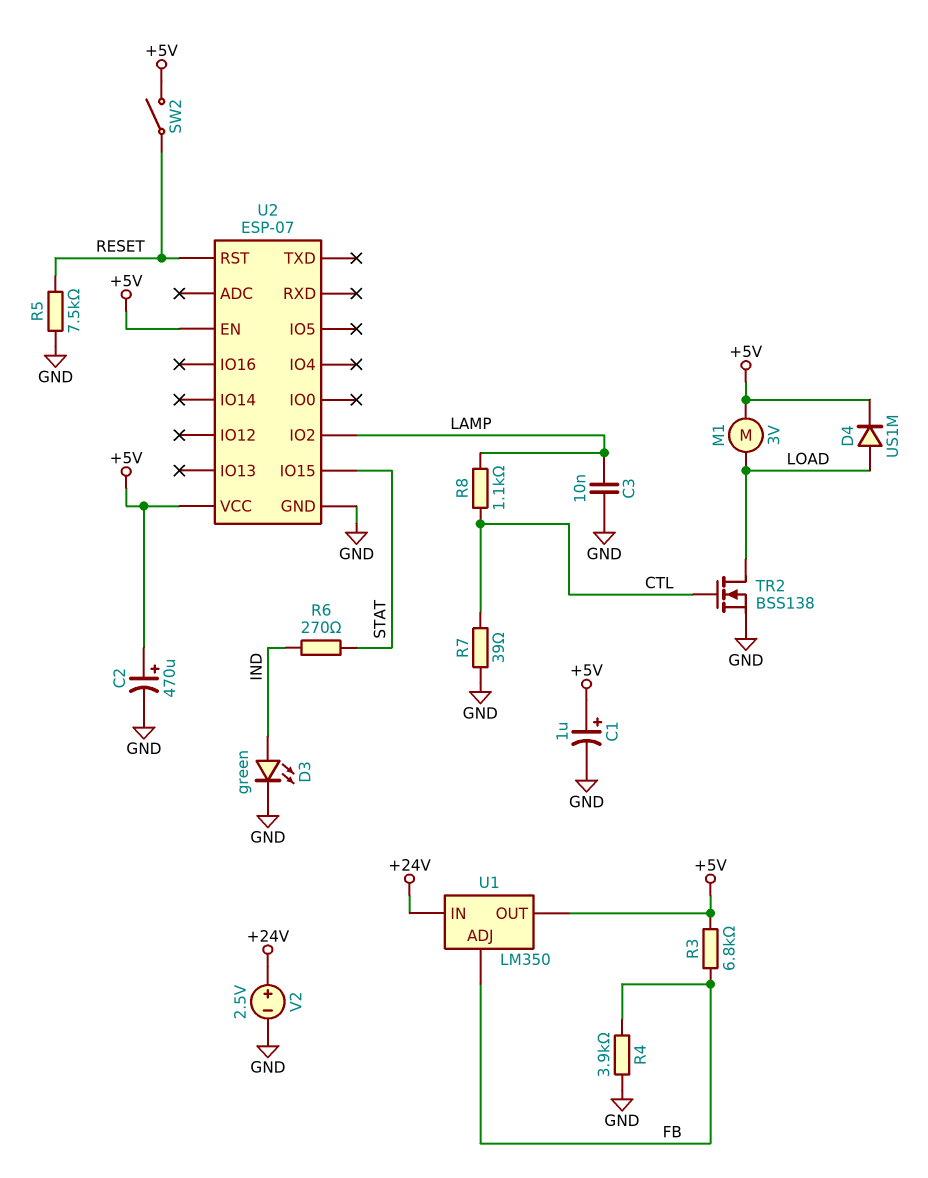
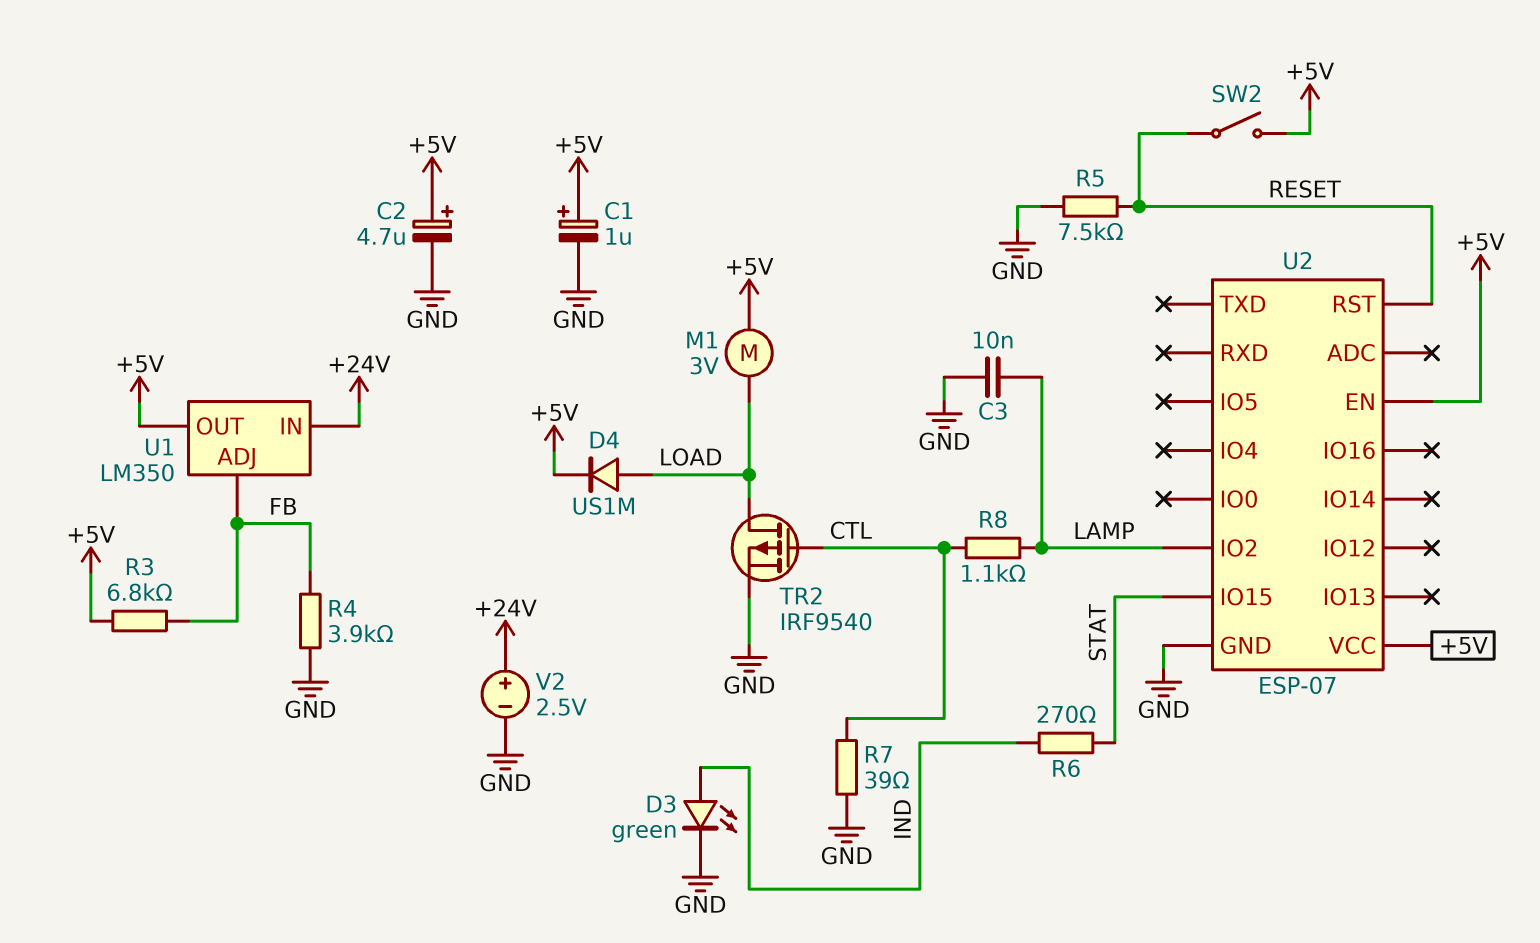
C2: 470uF (plus +5V, minus GND) -> 4.7uF (plus +5V, minus GND)
TR2: NMOS BSS138 (G CTL, D LOAD, S GND) -> PMOS IRF9540 (G CTL, D LOAD, S GND)

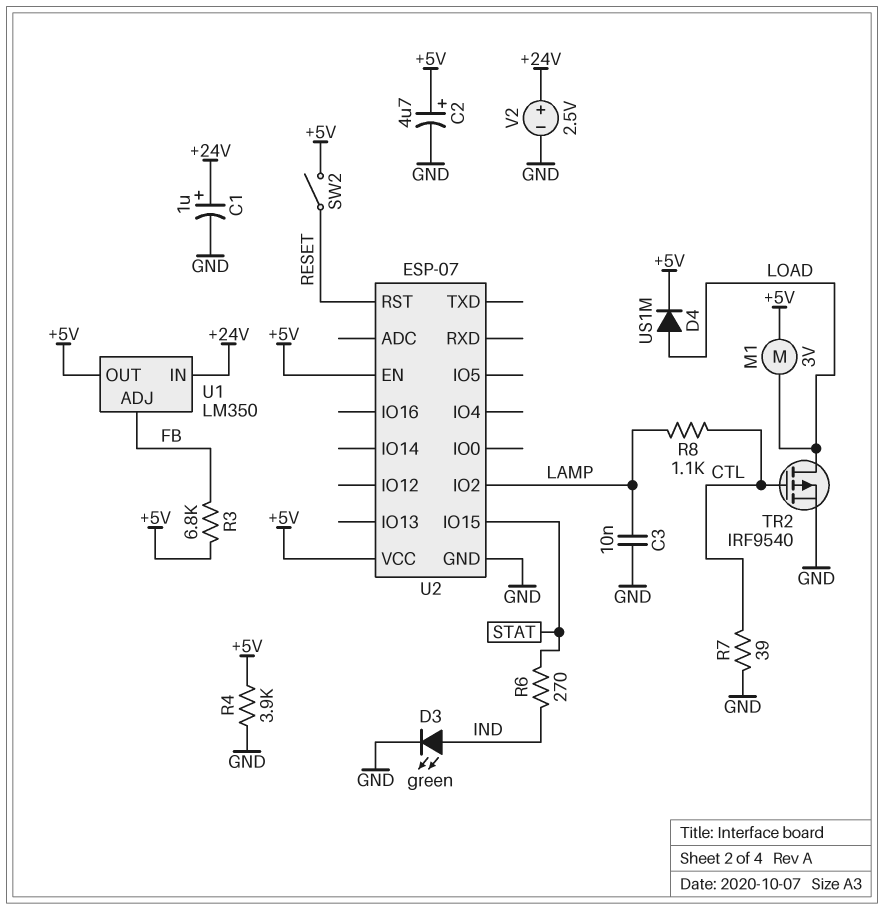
C1: 1uF (plus +5V, minus GND) -> 1uF (plus +24V, minus GND)
R4: 3.9k (FB, GND) -> 3.9k (+5V, GND)
R5: 7.5k (GND, RESET) -> none

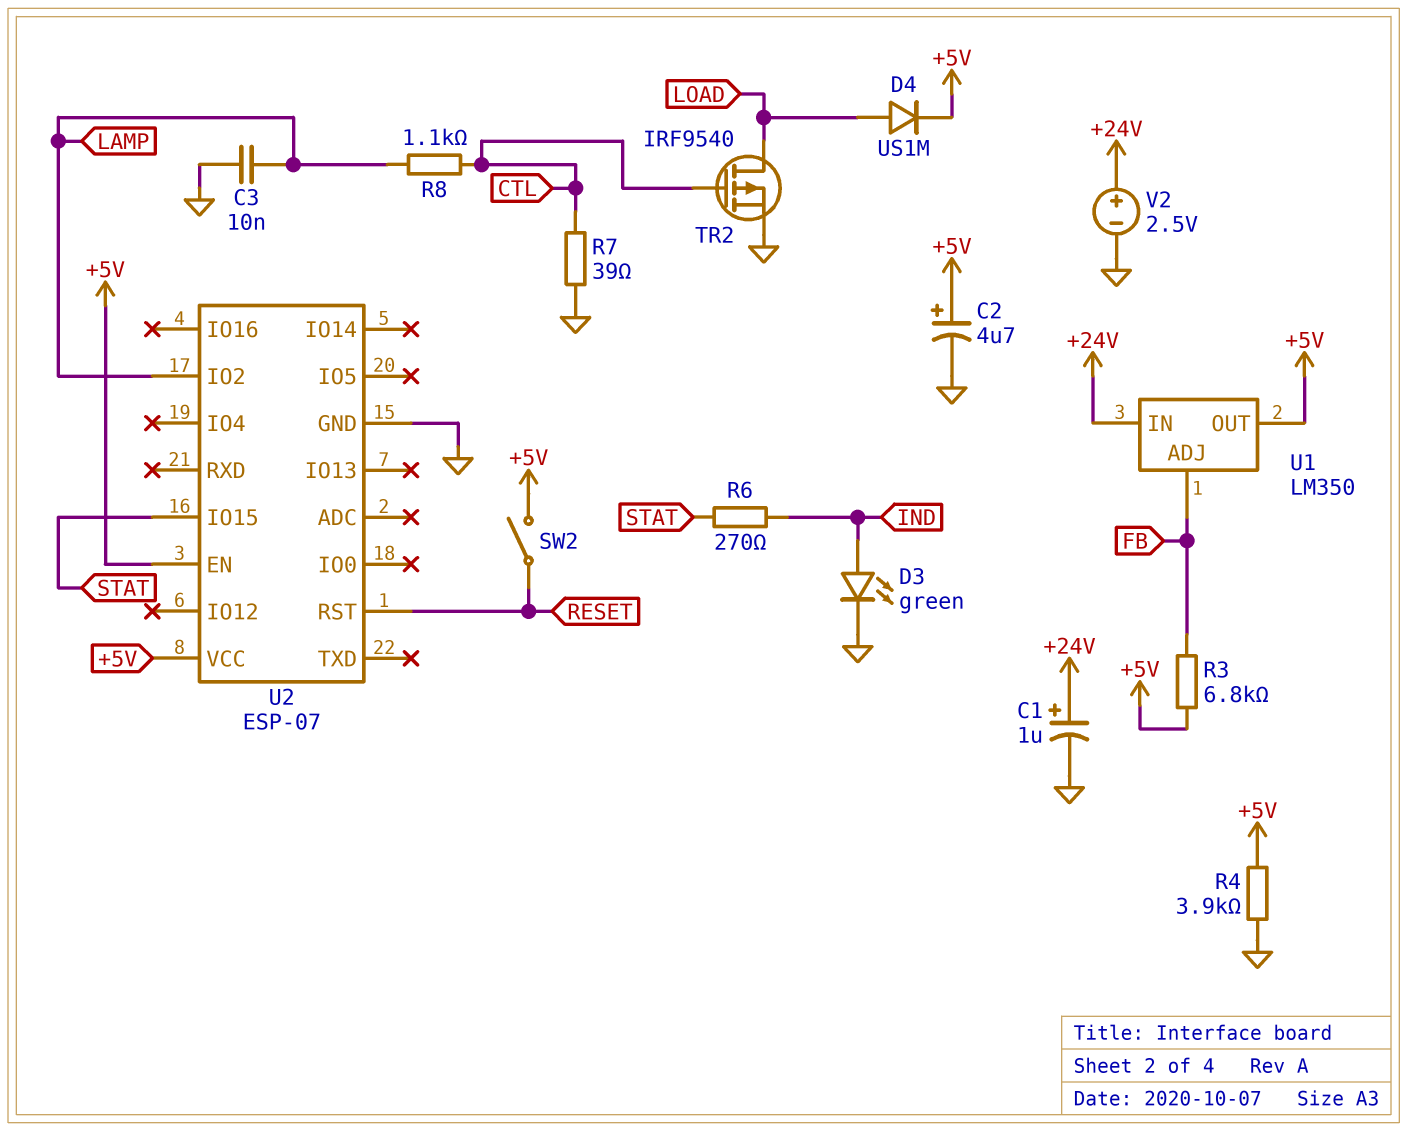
M1: motor 3V (+5V, LOAD) -> none

